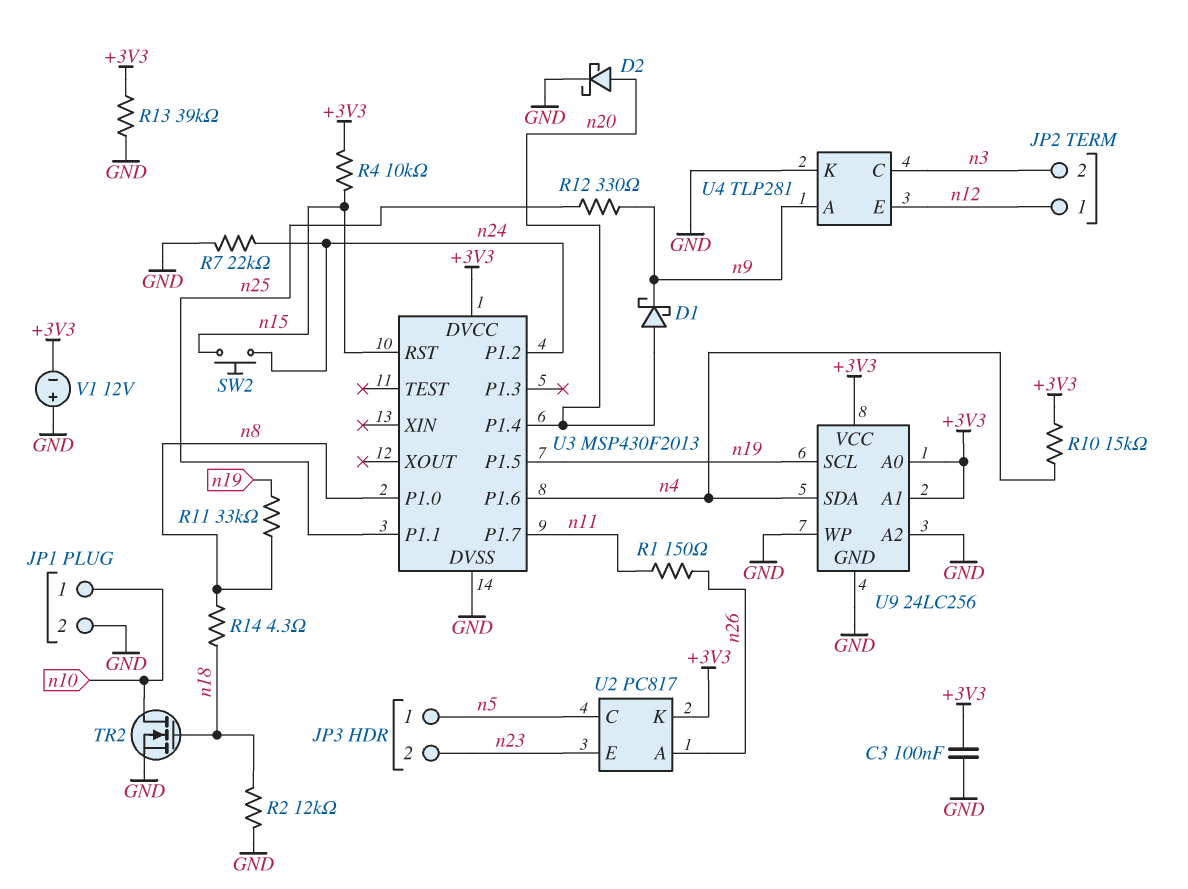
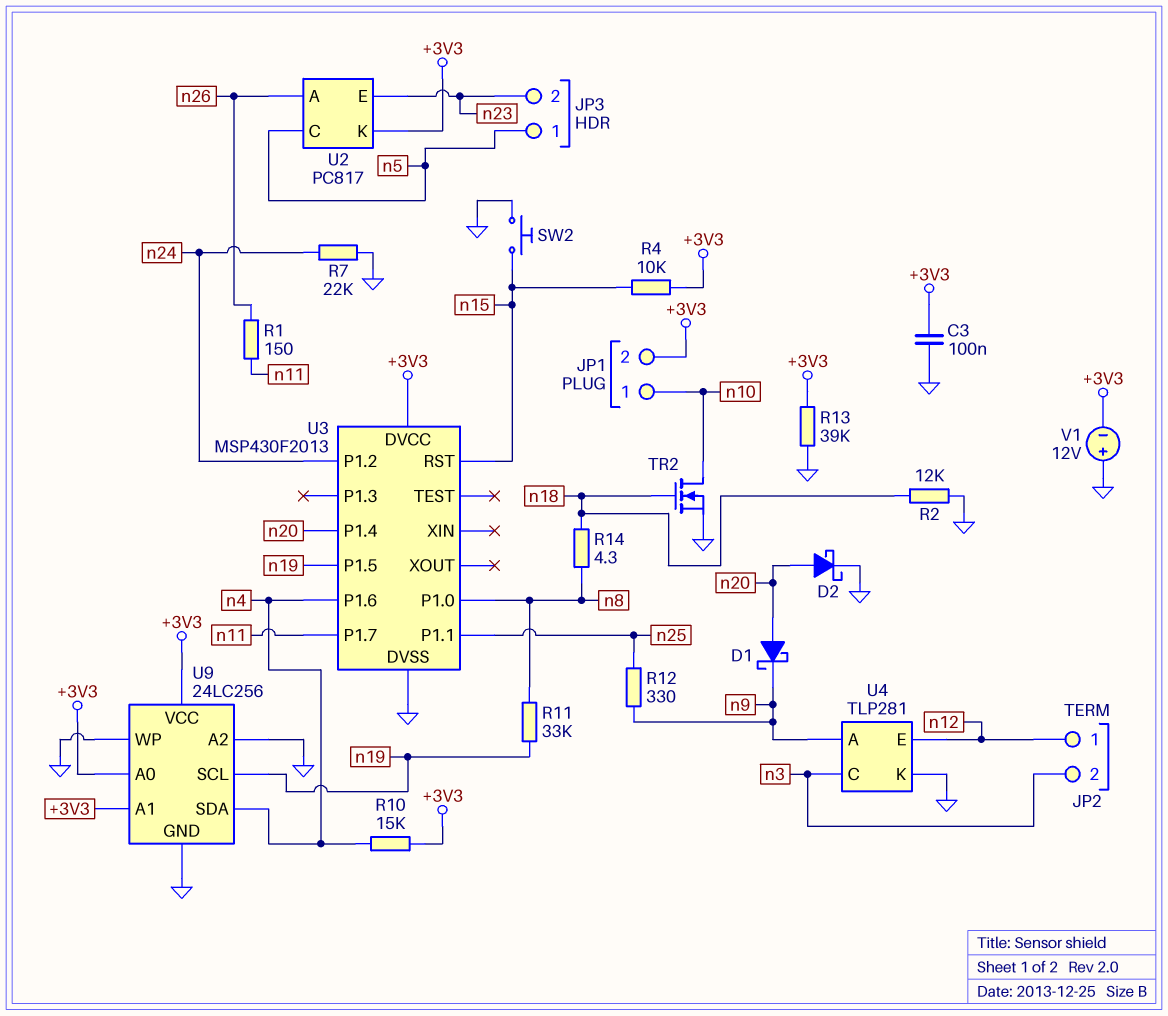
JP1 pin 2: GND -> +3V3
SW2: button (n15, n24) -> button (GND, n15)

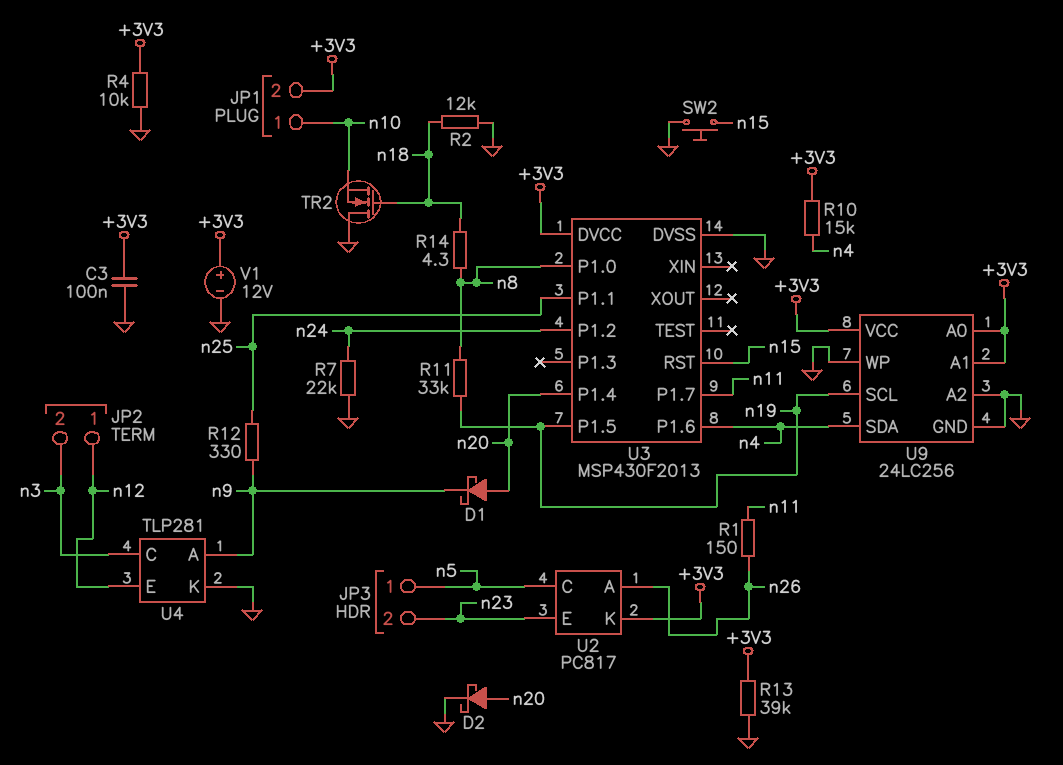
R4: 10k (+3V3, n15) -> 10k (+3V3, GND)
TR2: NMOS (G n18, D n10, S GND) -> NMOS (G n18, D GND, S n10)
V1: 12V (plus GND, minus +3V3) -> 12V (plus +3V3, minus GND)

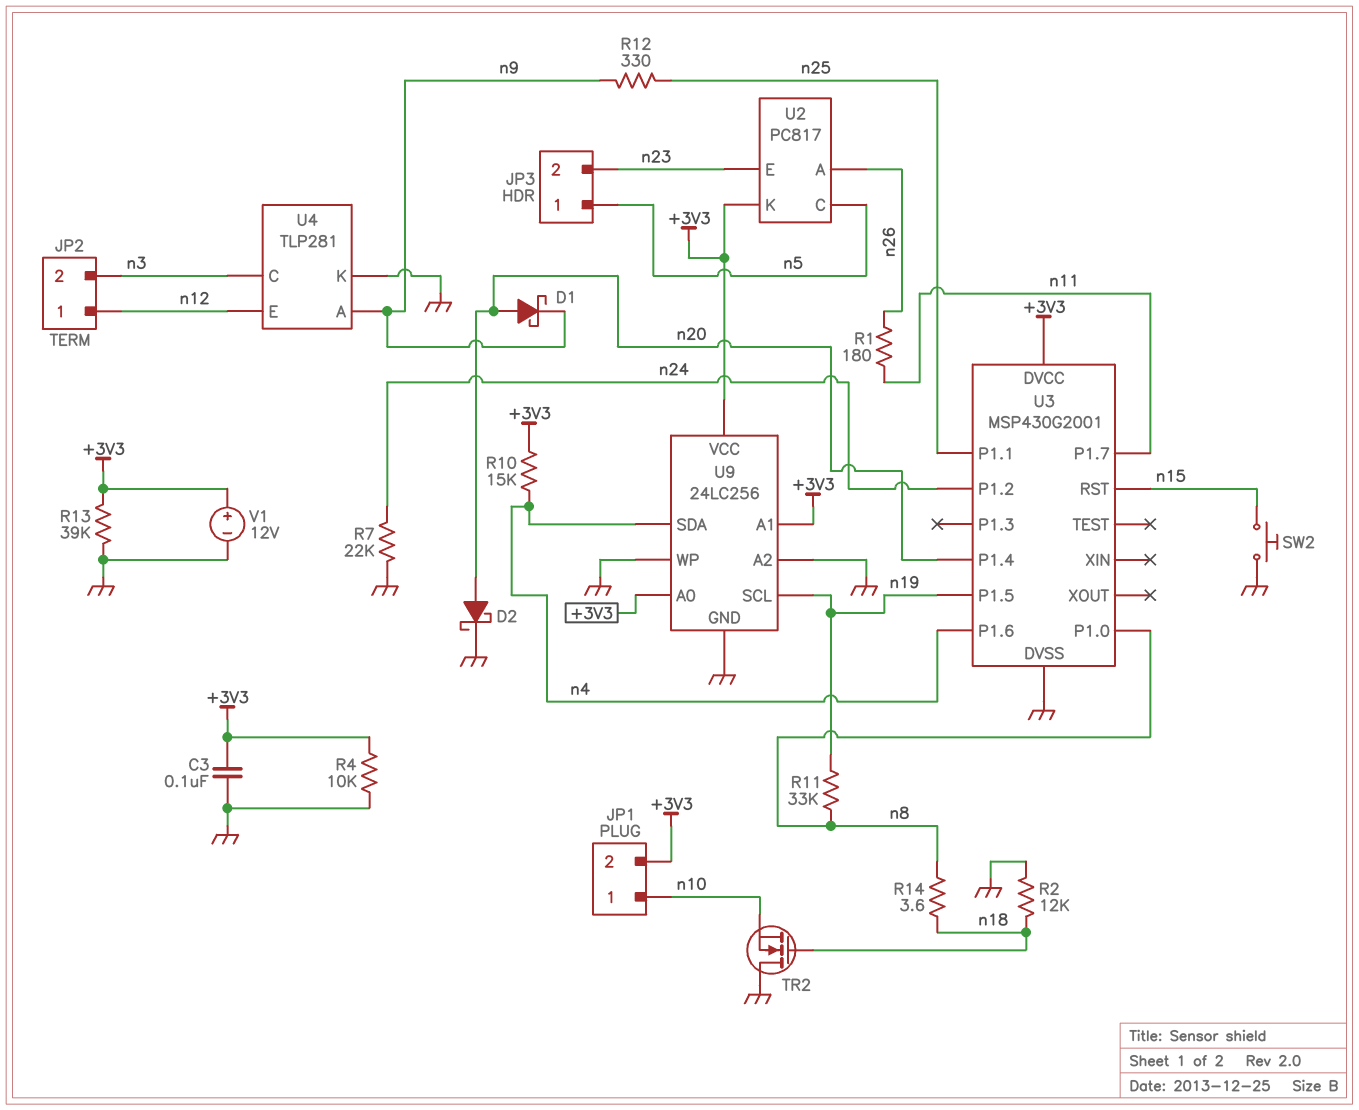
R1: 150 (n11, n26) -> 180 (n11, n26)
R14: 4.3 (n8, n18) -> 3.6 (n8, n18)
U3: MSP430F2013 -> MSP430G2001

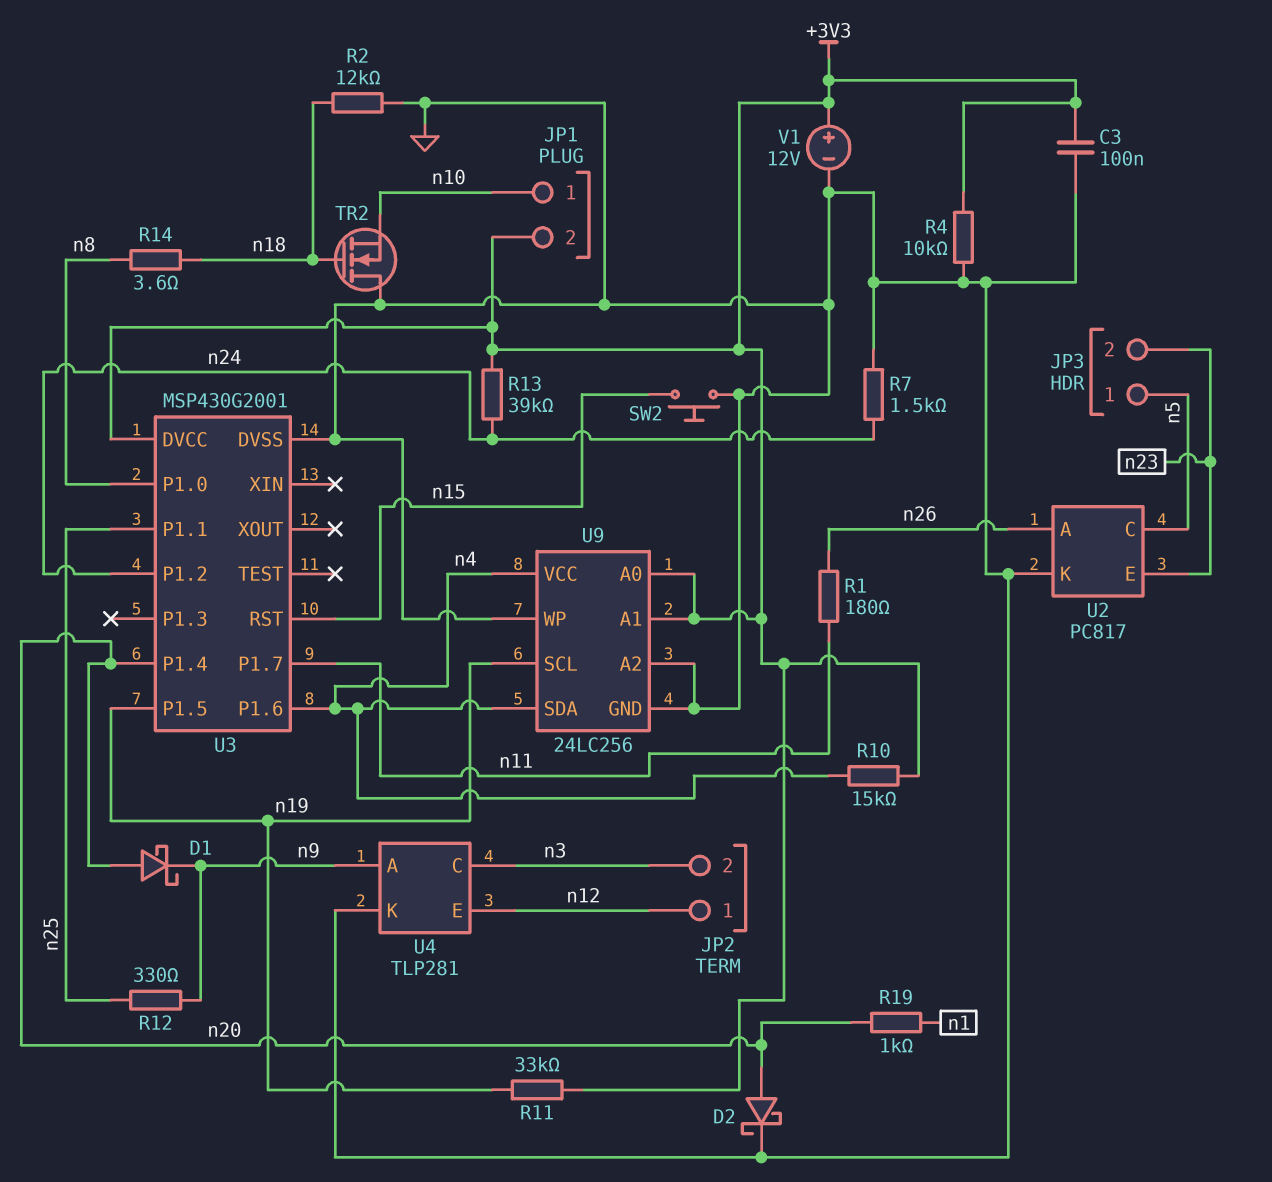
R7: 22k (GND, n24) -> 1.5k (GND, n24)
R11: 33k (n8, n19) -> 33k (+3V3, n19)
R13: 39k (+3V3, GND) -> 39k (+3V3, n24)
R19: none -> 1k (n1, n20)
U2 pin K: +3V3 -> GND
U9 pin VCC: +3V3 -> n4

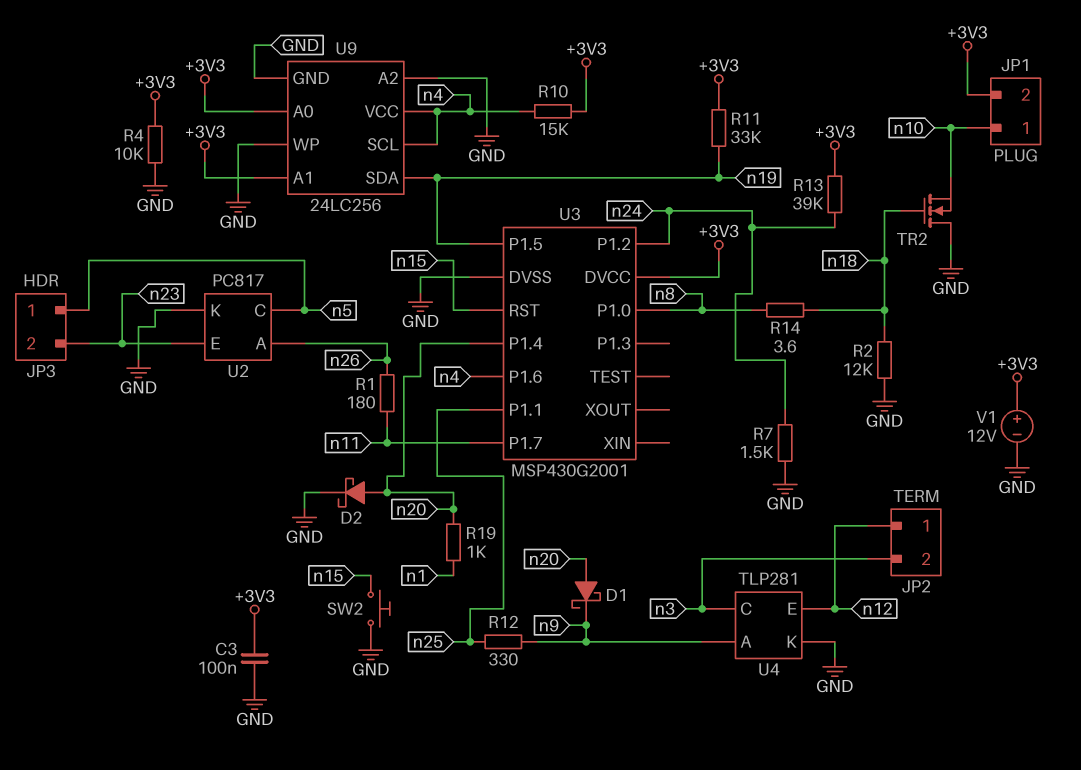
U9 pin SCL: n19 -> n4
U9 pin SDA: n4 -> n19

